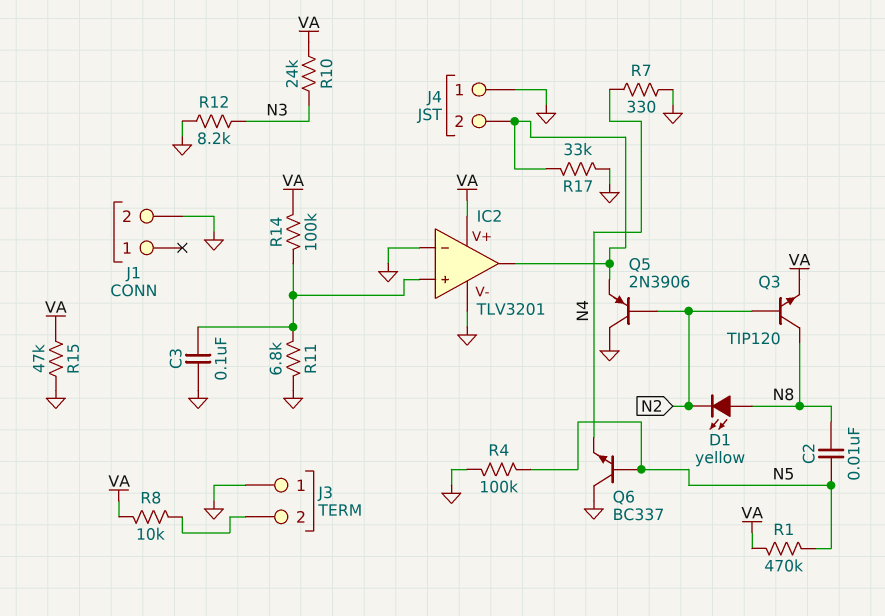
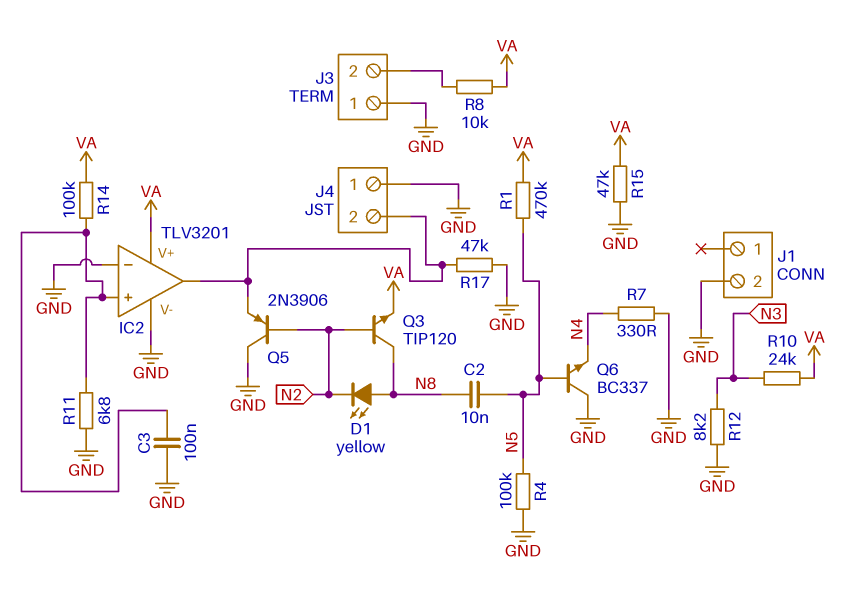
R17: 33k (GND, IC2/out) -> 47k (GND, IC2/out)

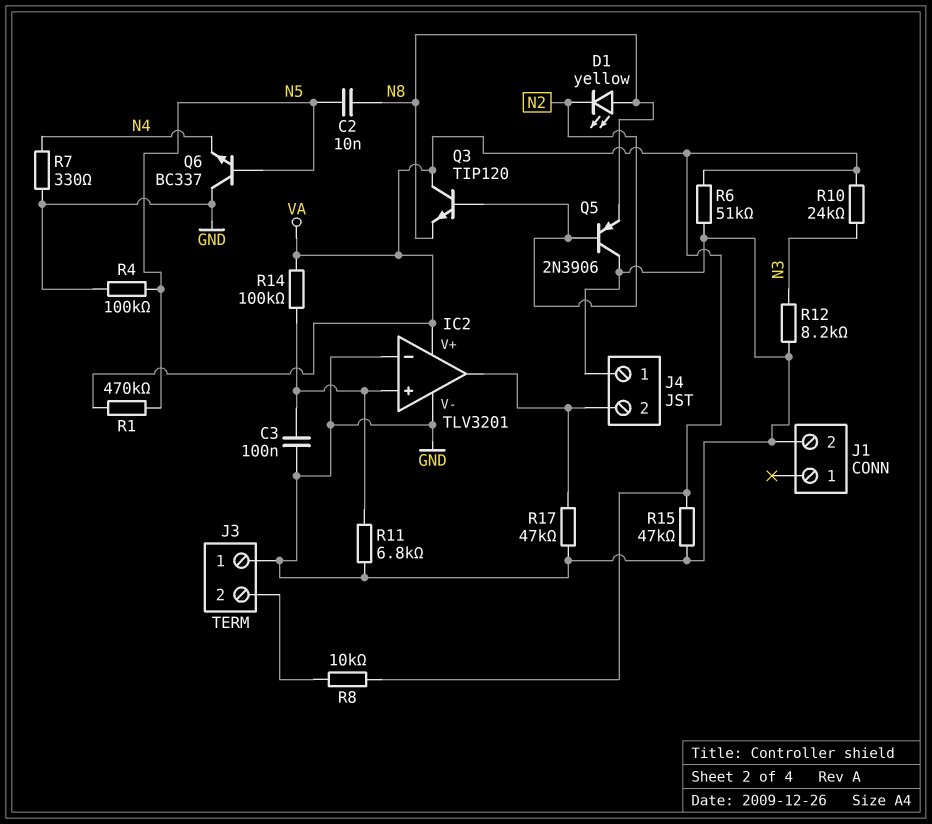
Q3: NPN TIP120 (B N2, C N8, E VA) -> NPN TIP120 (B N2, C VA, E N8)
Q5: PNP 2N3906 (B N2, C GND, E IC2/out) -> PNP 2N3906 (B N2, C GND, E N8)
R6: none -> 51k (GND, VA)

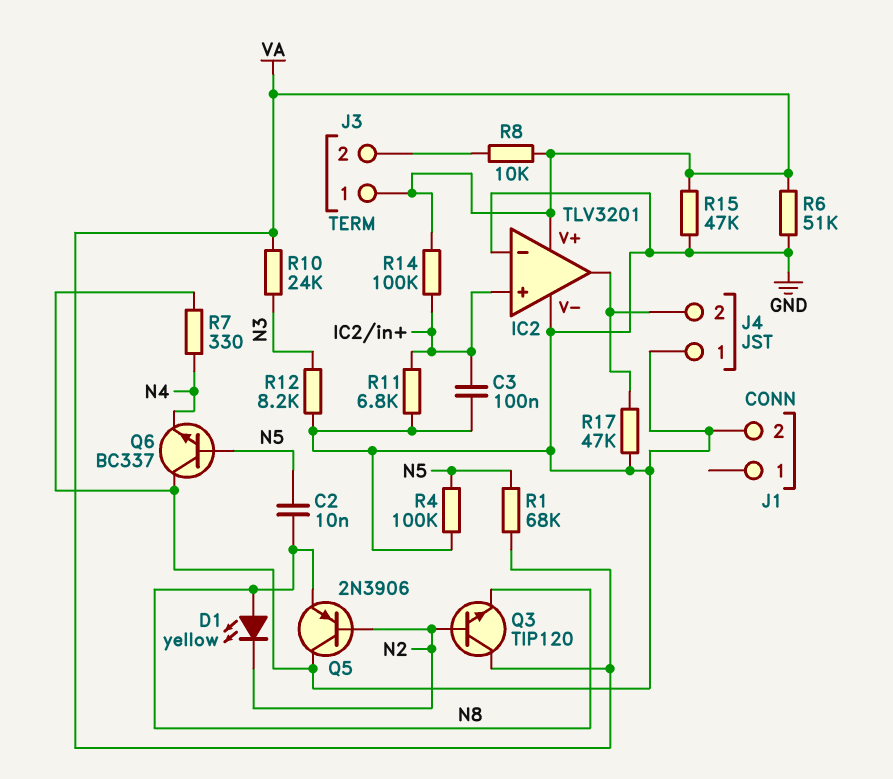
J3 pin 1: GND -> VA
R1: 470k (N5, VA) -> 68k (N5, VA)

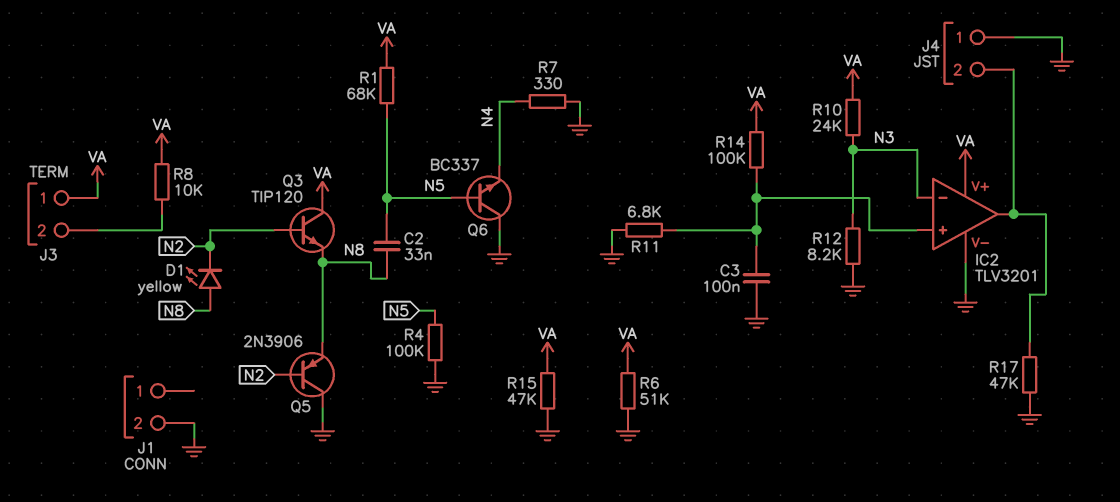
C2: 10nF (N5, N8) -> 33nF (N5, N8)
IC2 pin in-: GND -> N3

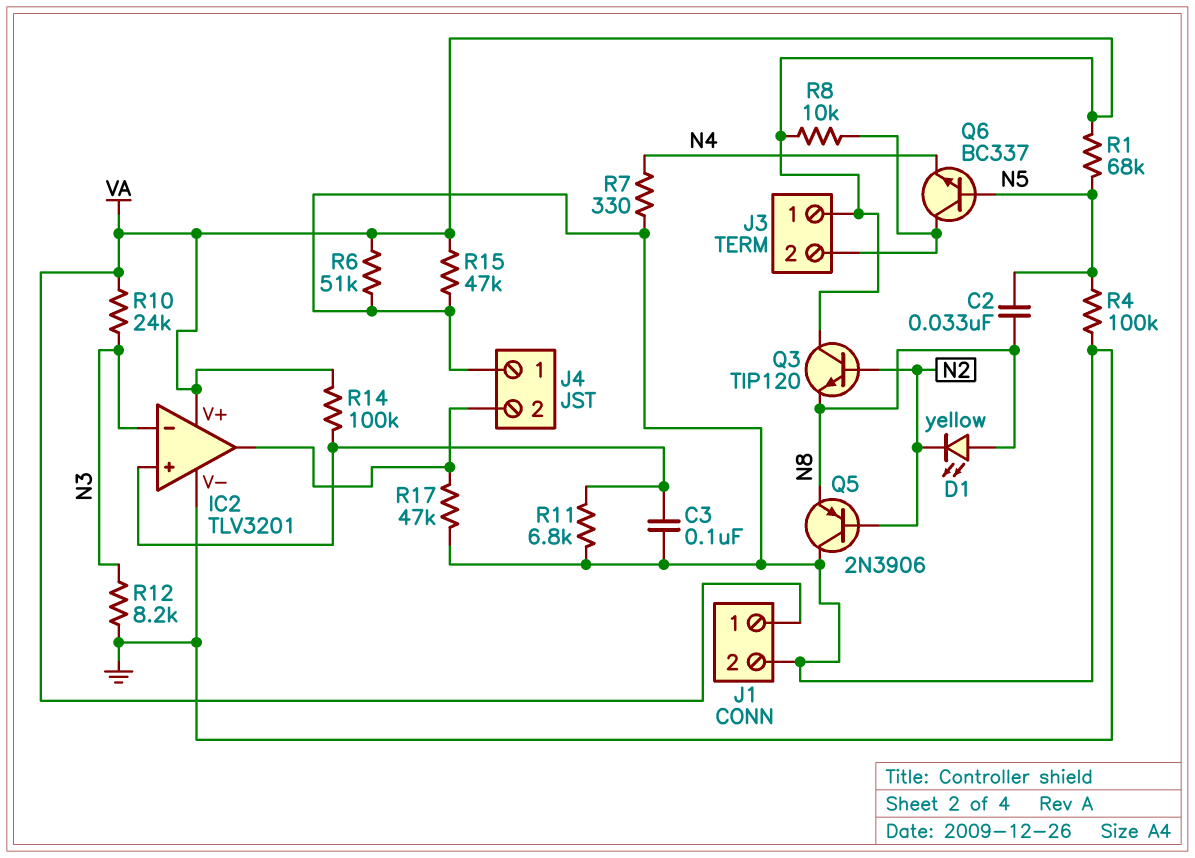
J1 pin 1: none -> VA
Q6: NPN BC337 (B N5, C GND, E N4) -> NPN BC337 (B N5, C J3/2, E N4)

